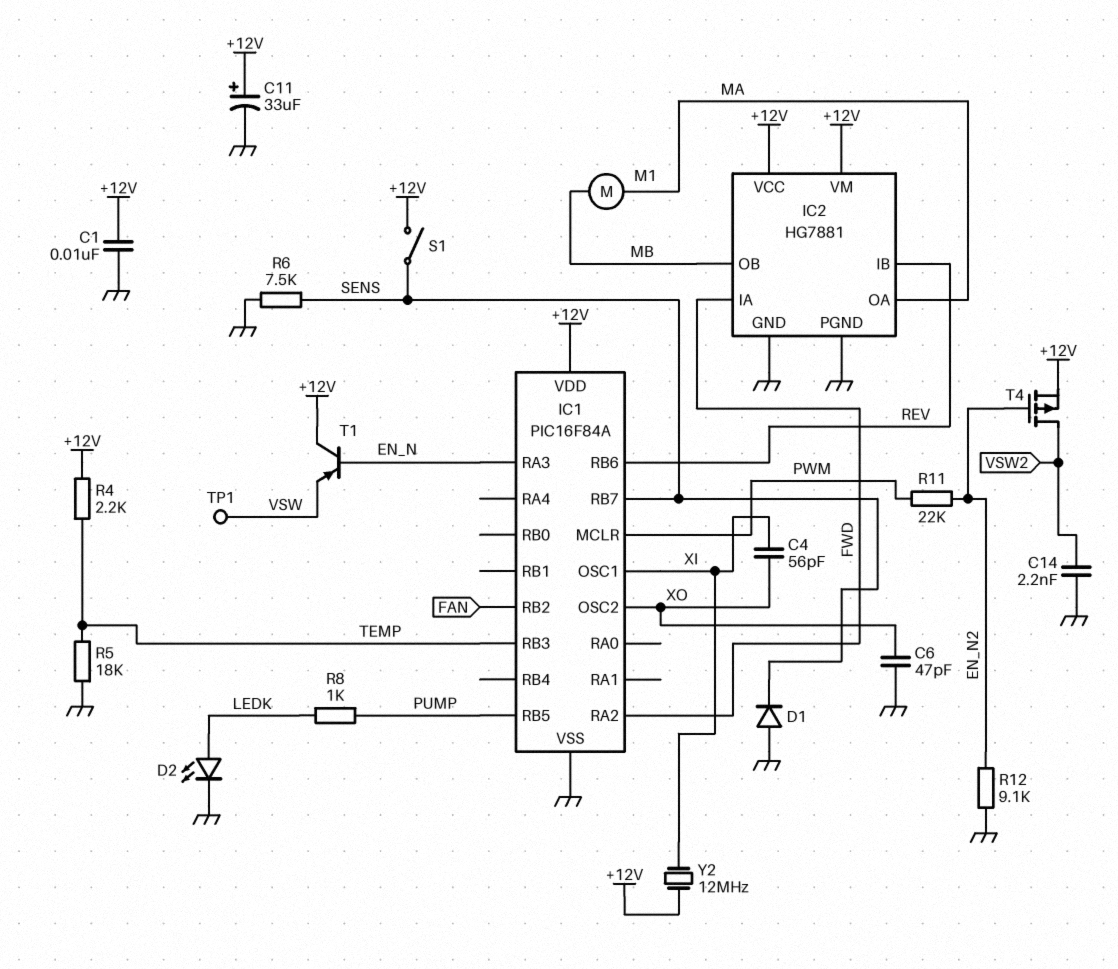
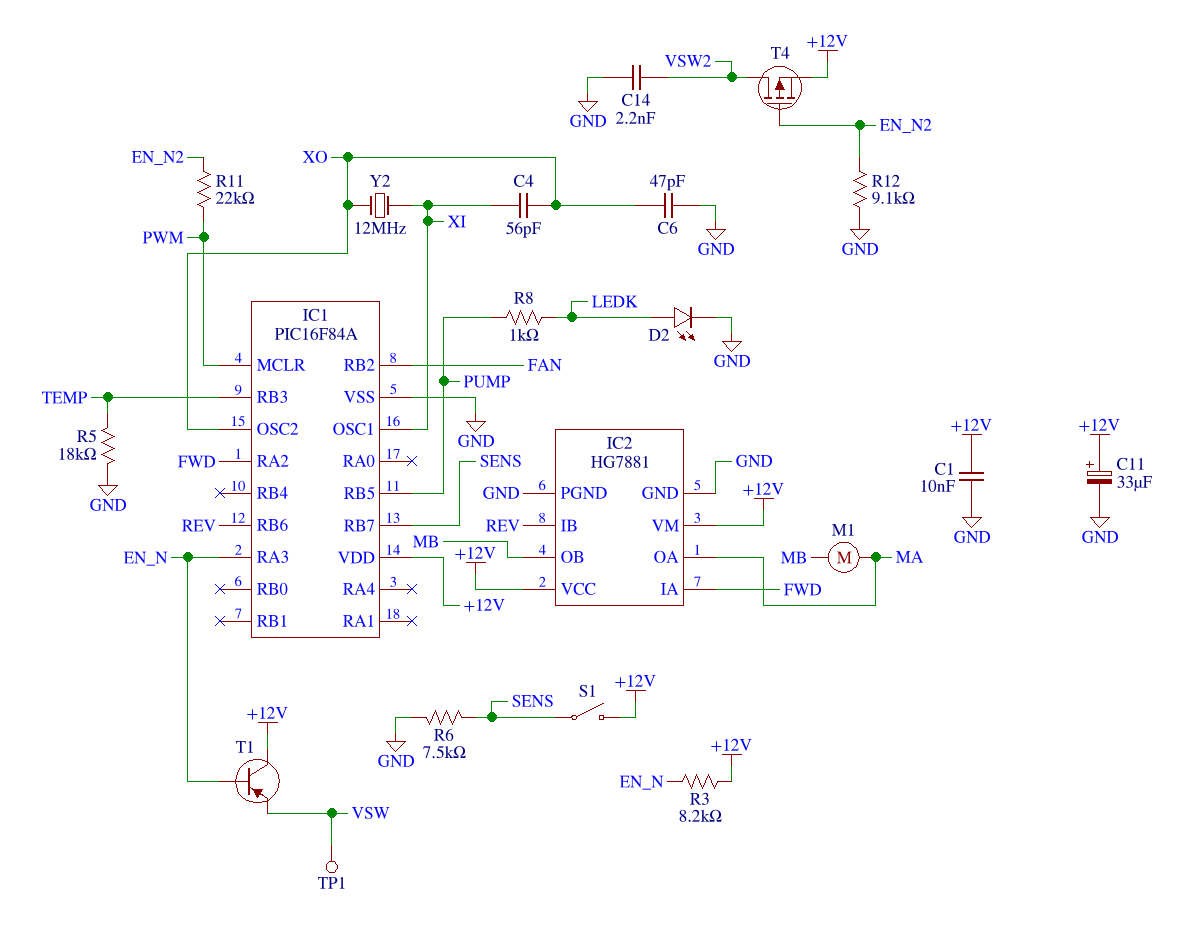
D1: diode (A GND, K SENS) -> none
R3: none -> 8.2k (+12V, EN_N)
R4: 2.2k (+12V, TEMP) -> none
Y2: 12MHz (+12V, XI) -> 12MHz (XI, XO)

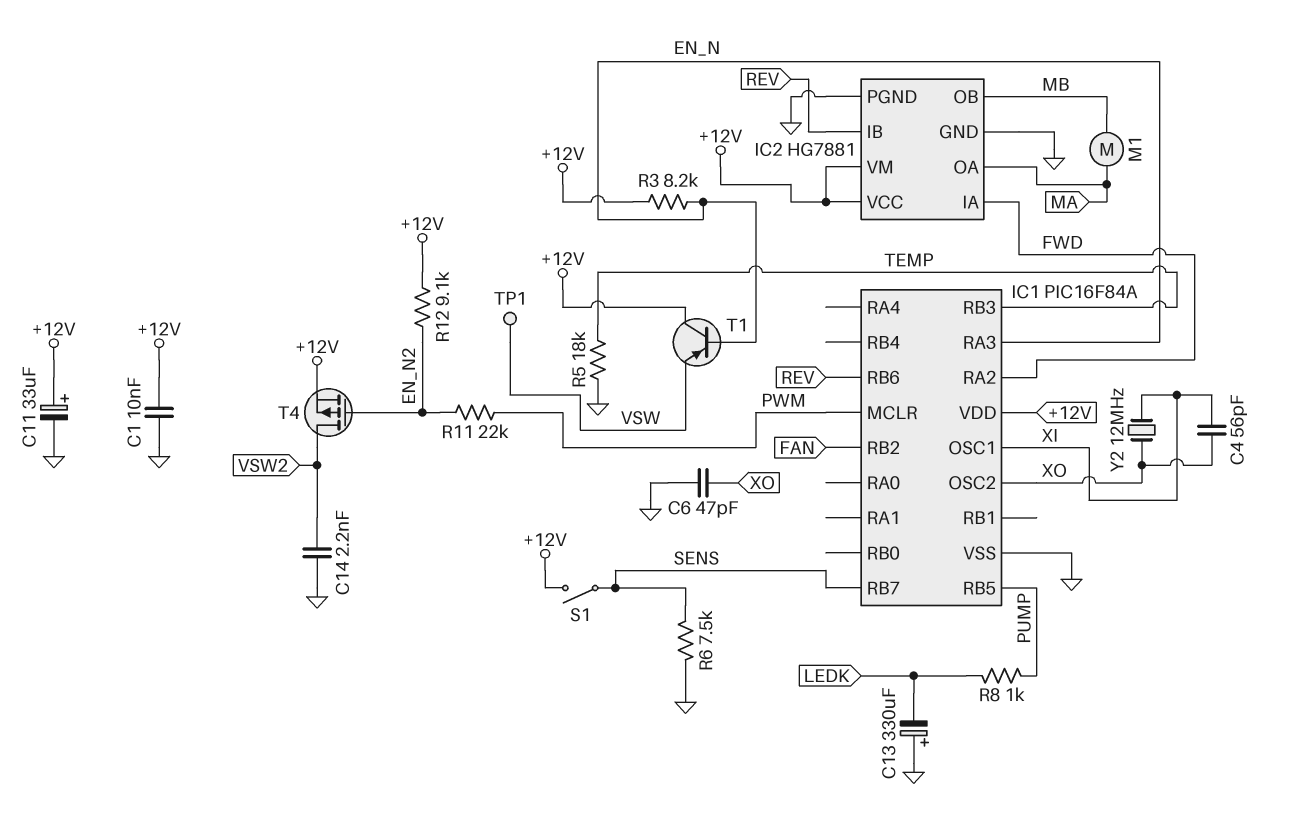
C13: none -> 330uF (plus GND, minus LEDK)
D2: LED (A LEDK, K GND) -> none
R12: 9.1k (EN_N2, GND) -> 9.1k (+12V, EN_N2)

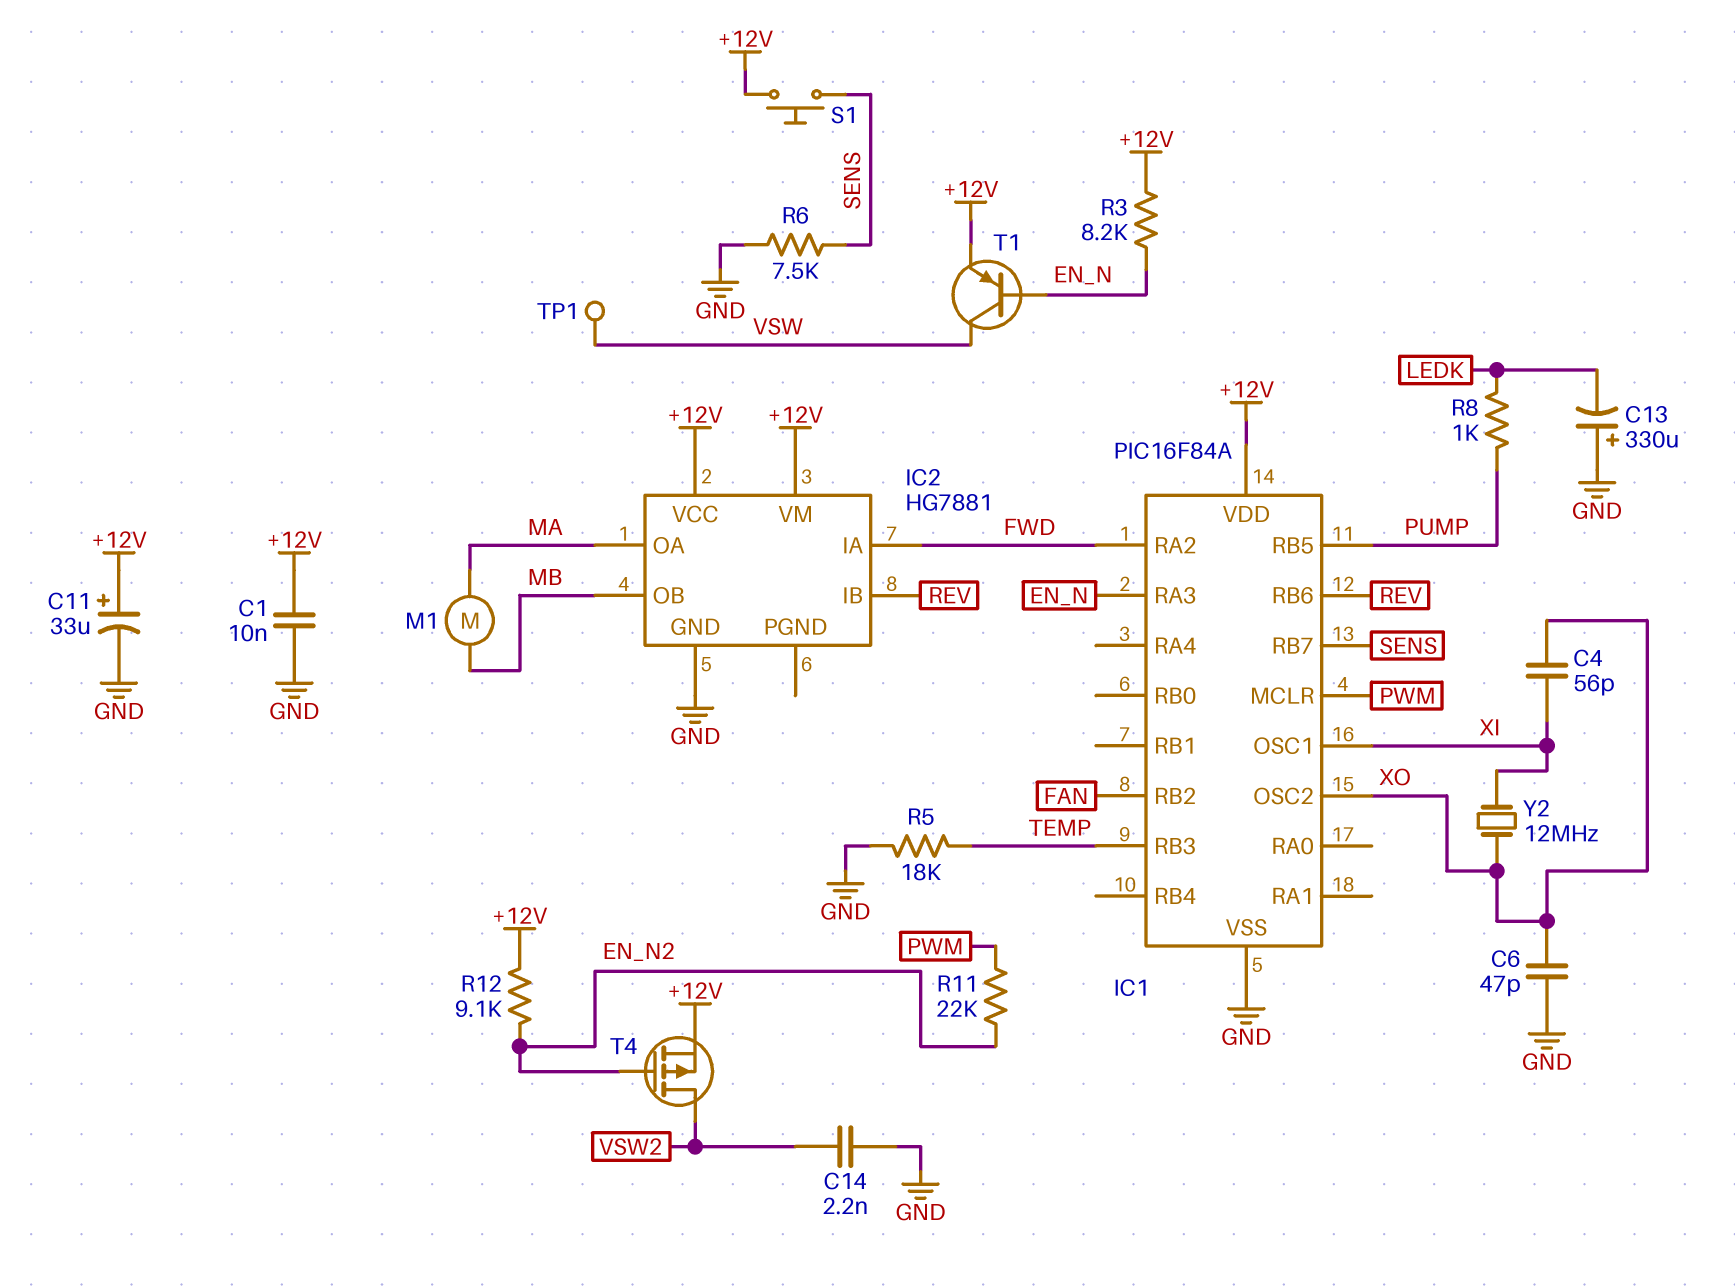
IC2 pin PGND: GND -> none
S1: switch (+12V, SENS) -> button (+12V, SENS)
T1: PNP (B EN_N, C +12V, E VSW) -> PNP (B EN_N, C VSW, E +12V)

